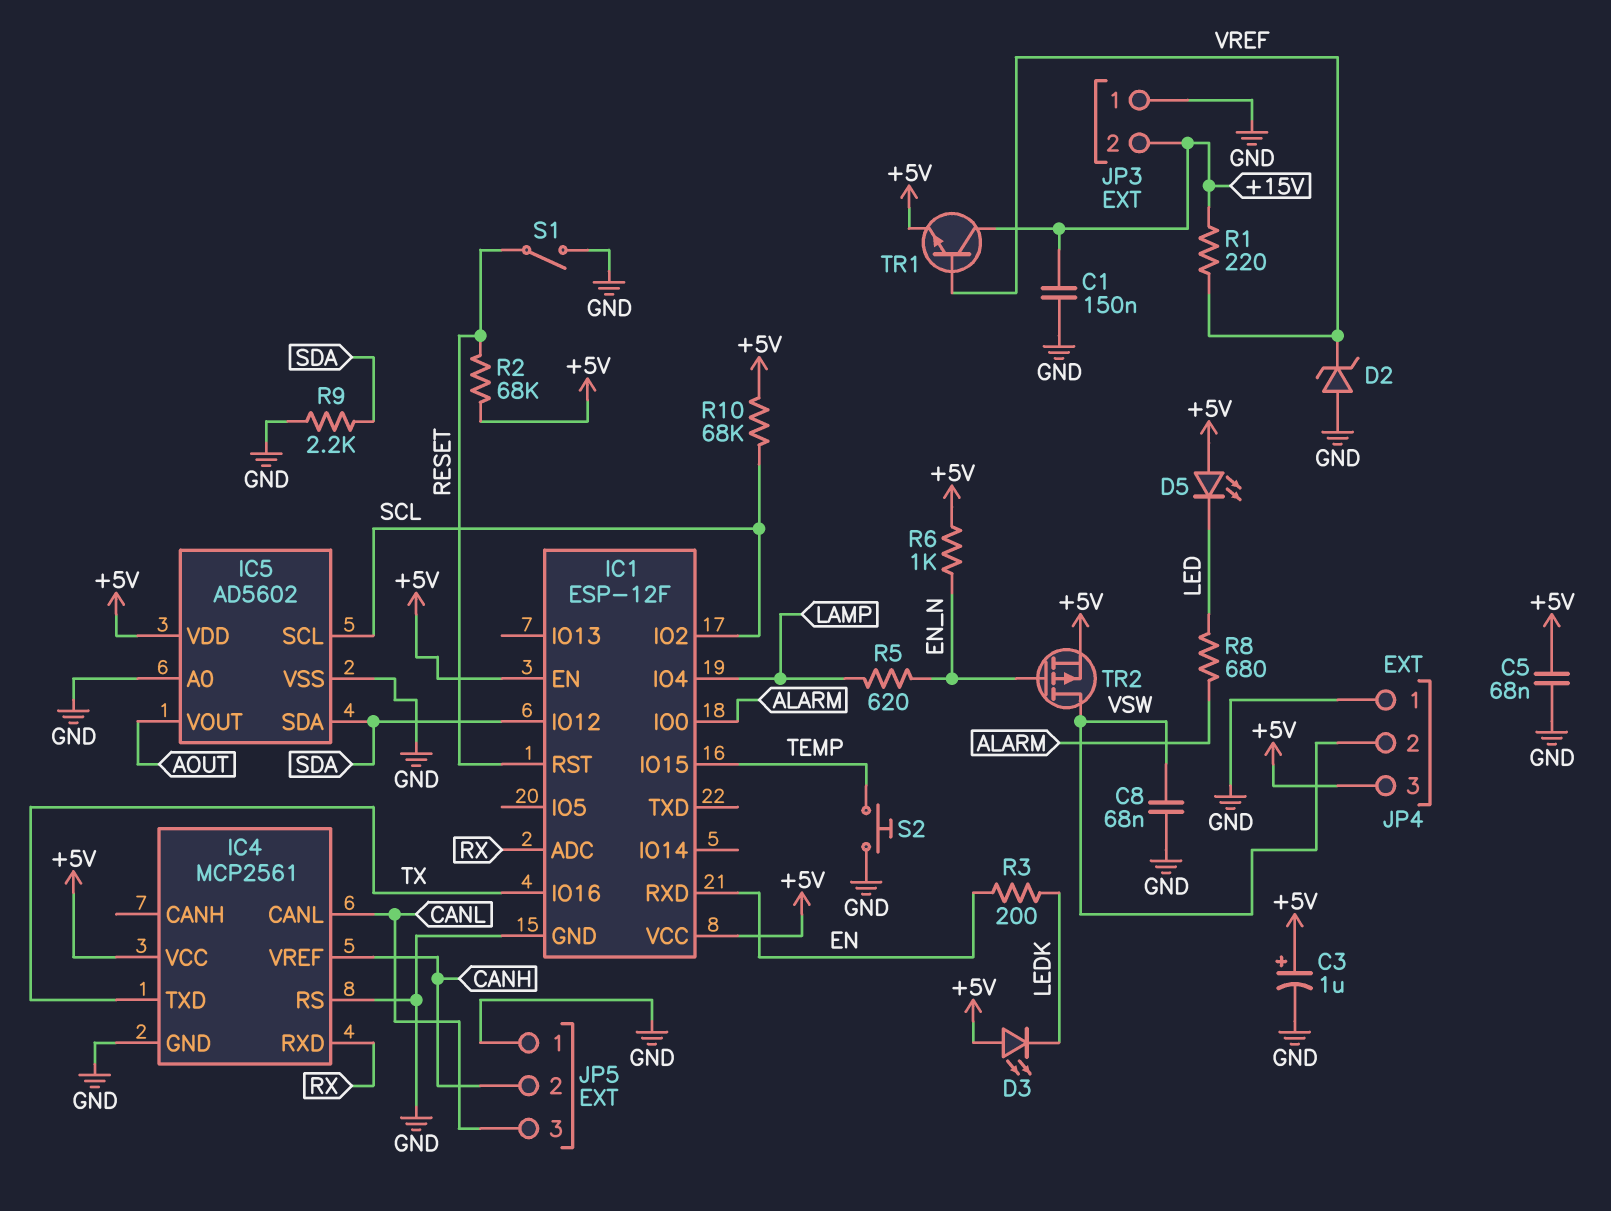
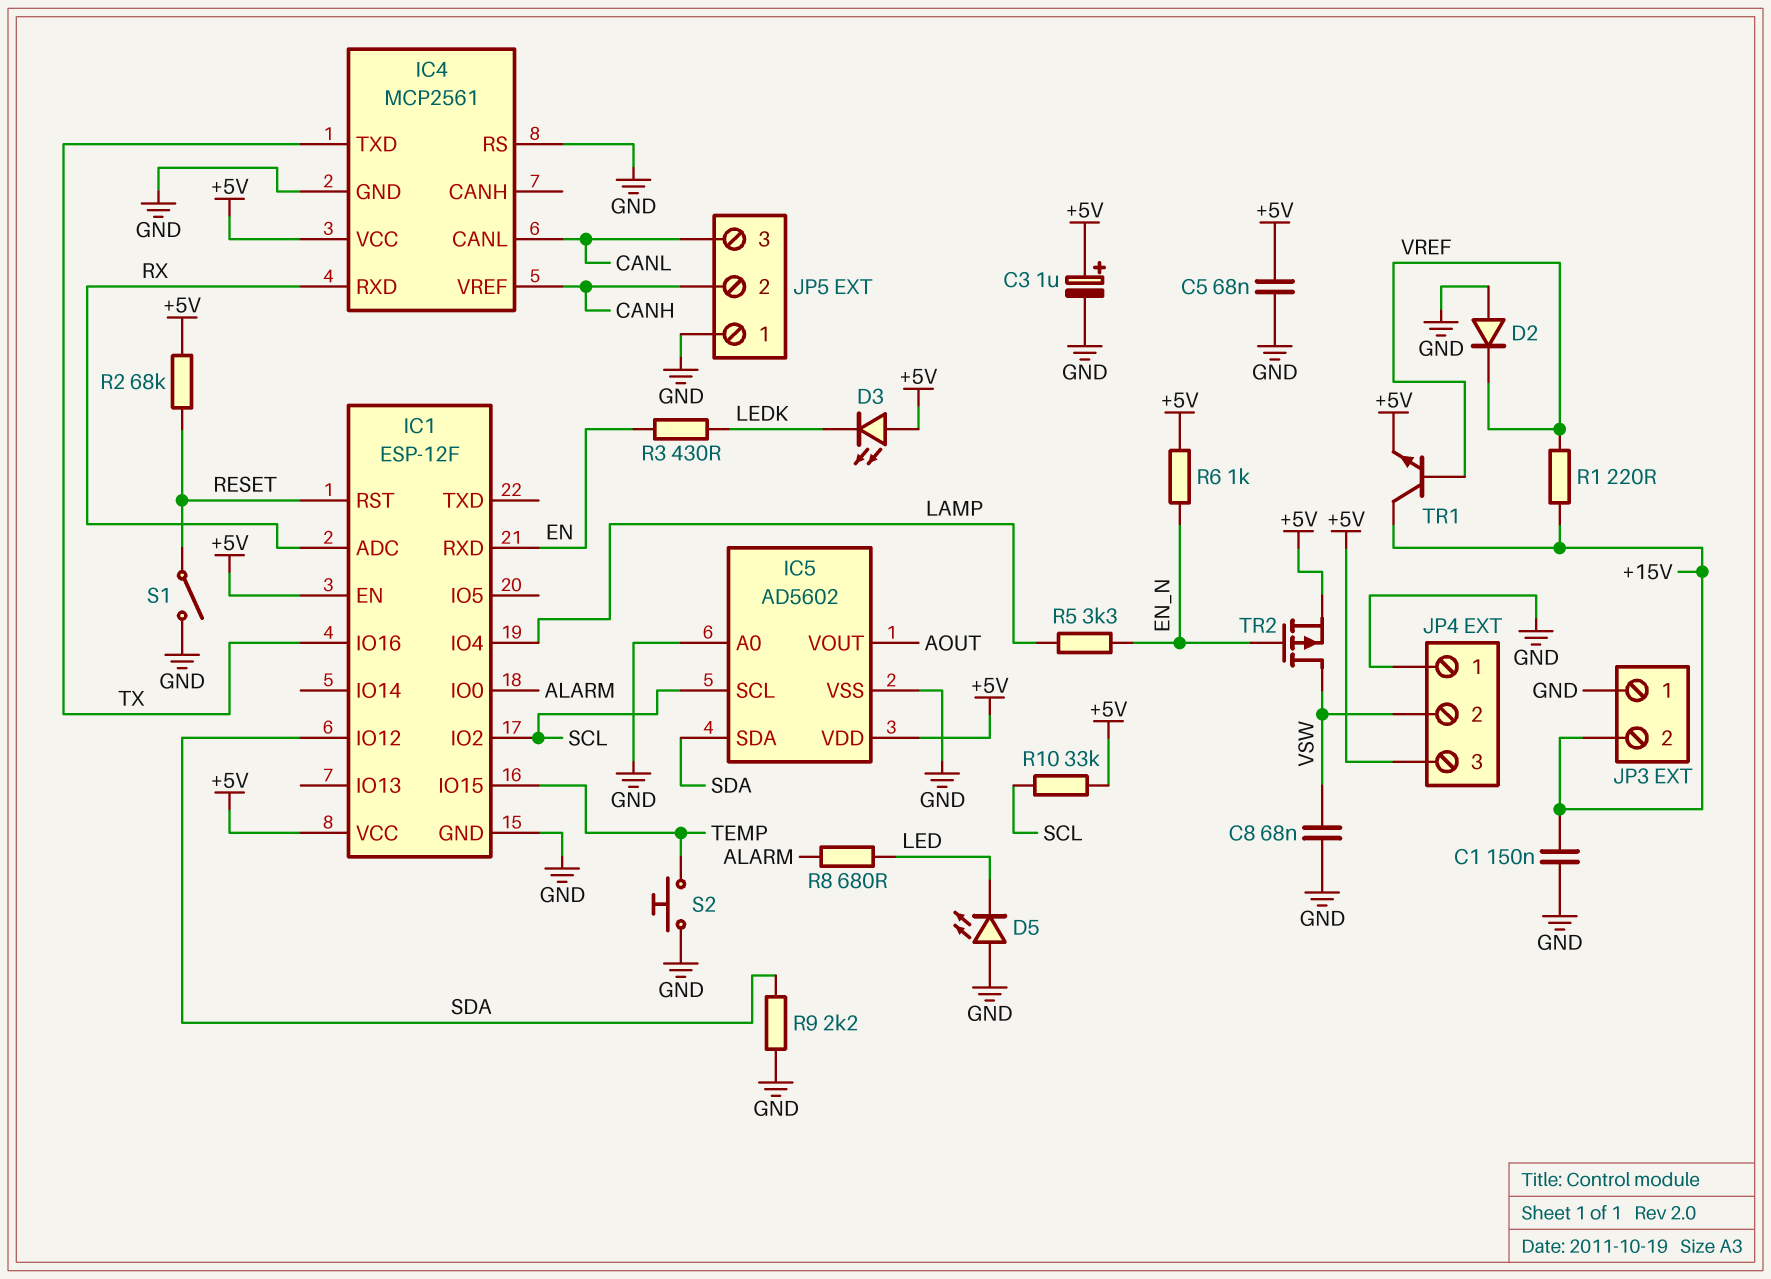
D2: zener (A GND, K VREF) -> diode (A GND, K VREF)
D5: LED (A +5V, K LED) -> LED (A GND, K LED)
R3: 200 (EN, LEDK) -> 430 (EN, LEDK)
R5: 620 (EN_N, LAMP) -> 3.3k (EN_N, LAMP)
R10: 68k (+5V, SCL) -> 33k (+5V, SCL)

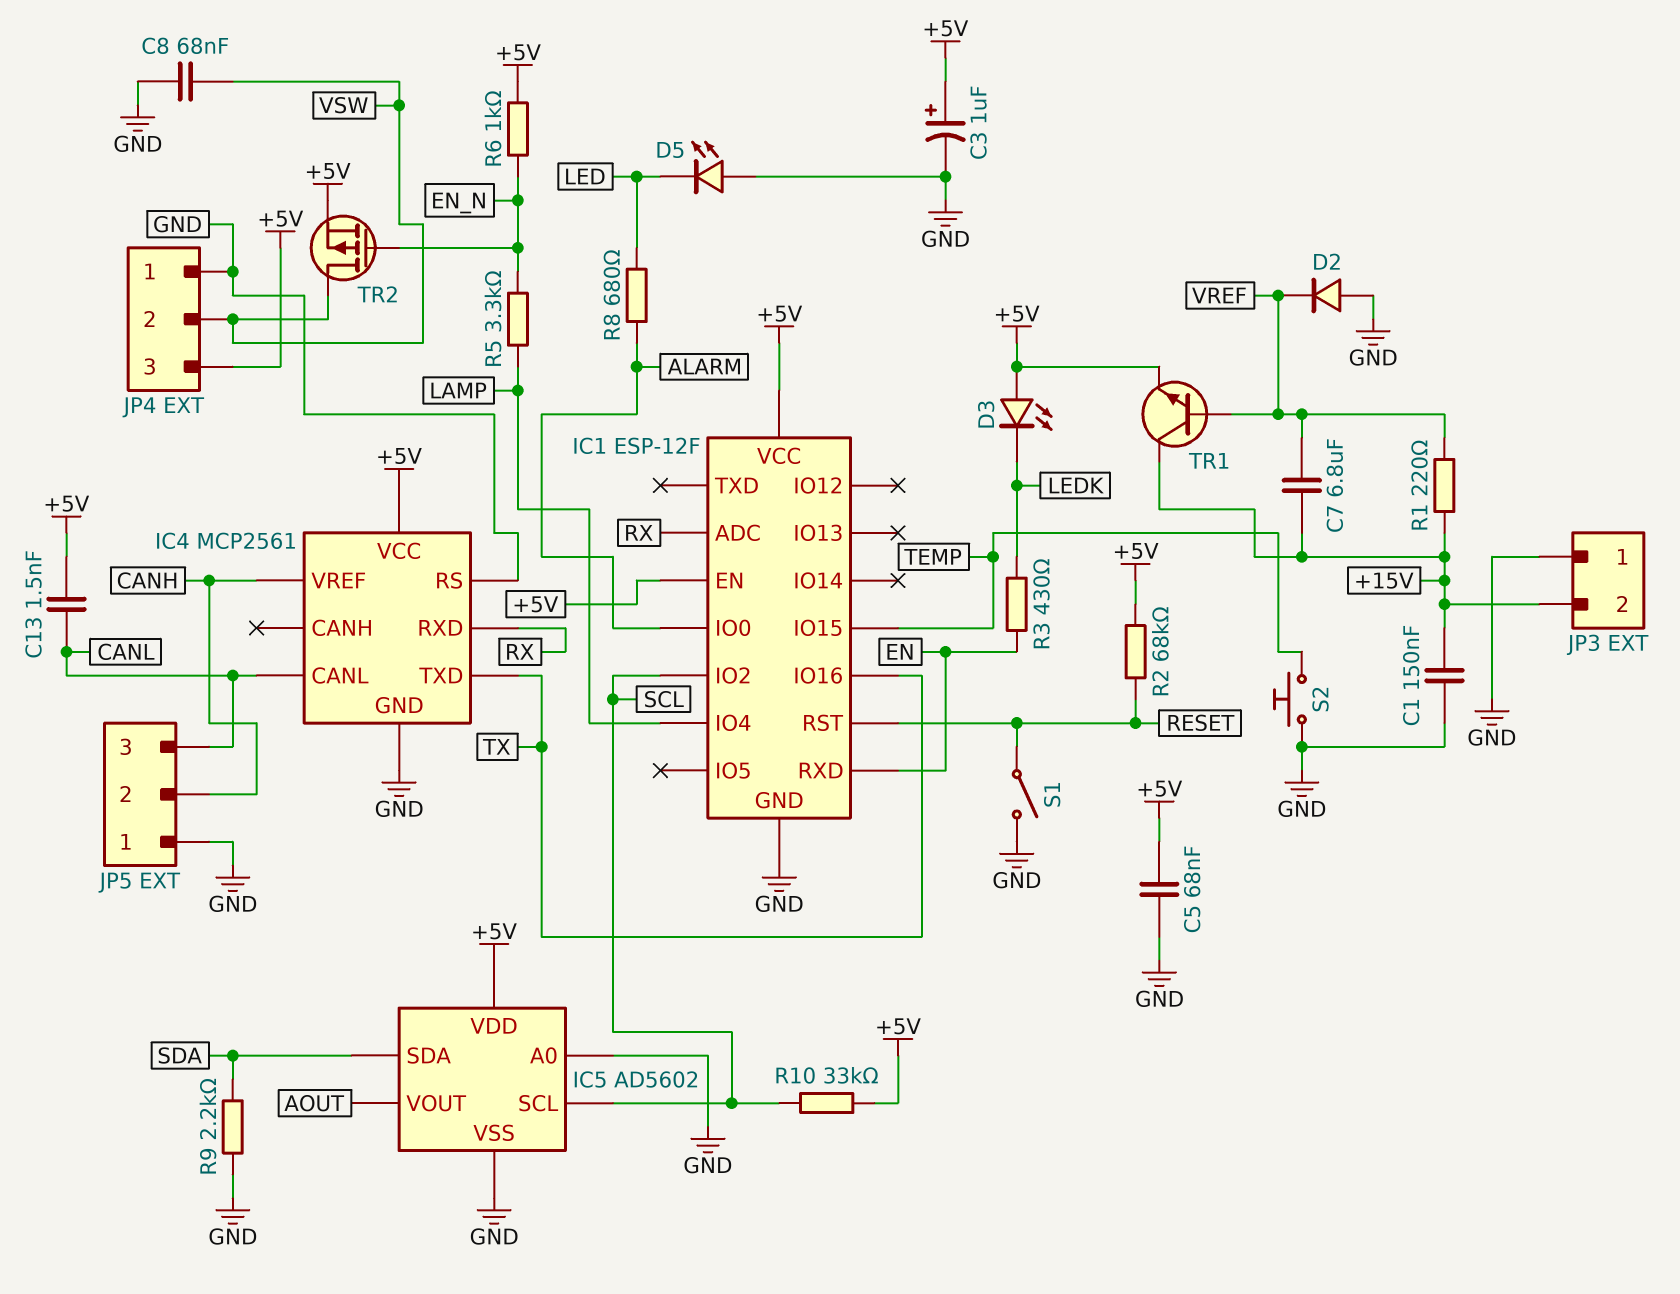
C7: none -> 6.8uF (+15V, VREF)
C13: none -> 1.5nF (+5V, CANL)
IC1 pin IO12: SDA -> none

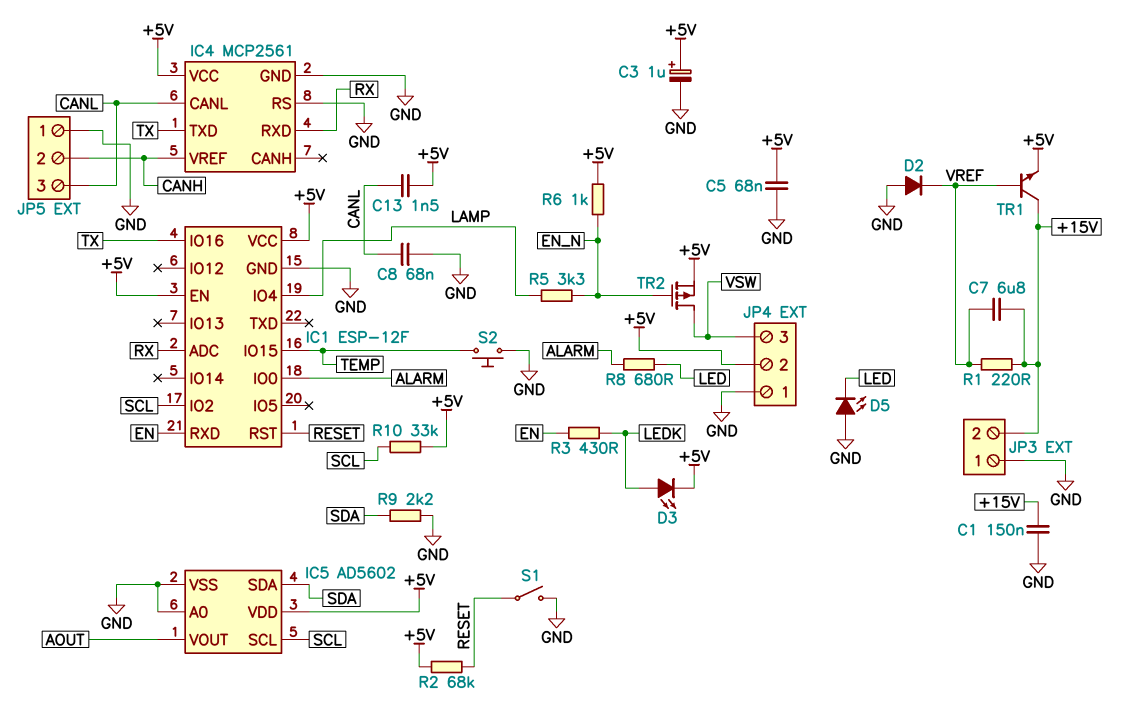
C8: 68nF (GND, VSW) -> 68nF (CANL, GND)
D3: LED (A +5V, K LEDK) -> LED (A LEDK, K +5V)
JP4 pin 2: VSW -> +5V
JP4 pin 3: +5V -> VSW

